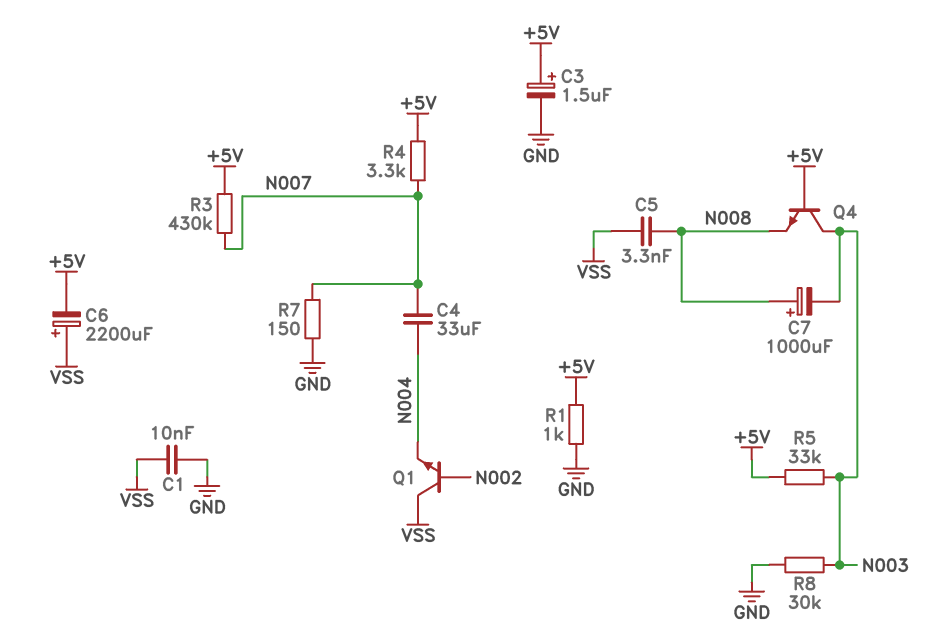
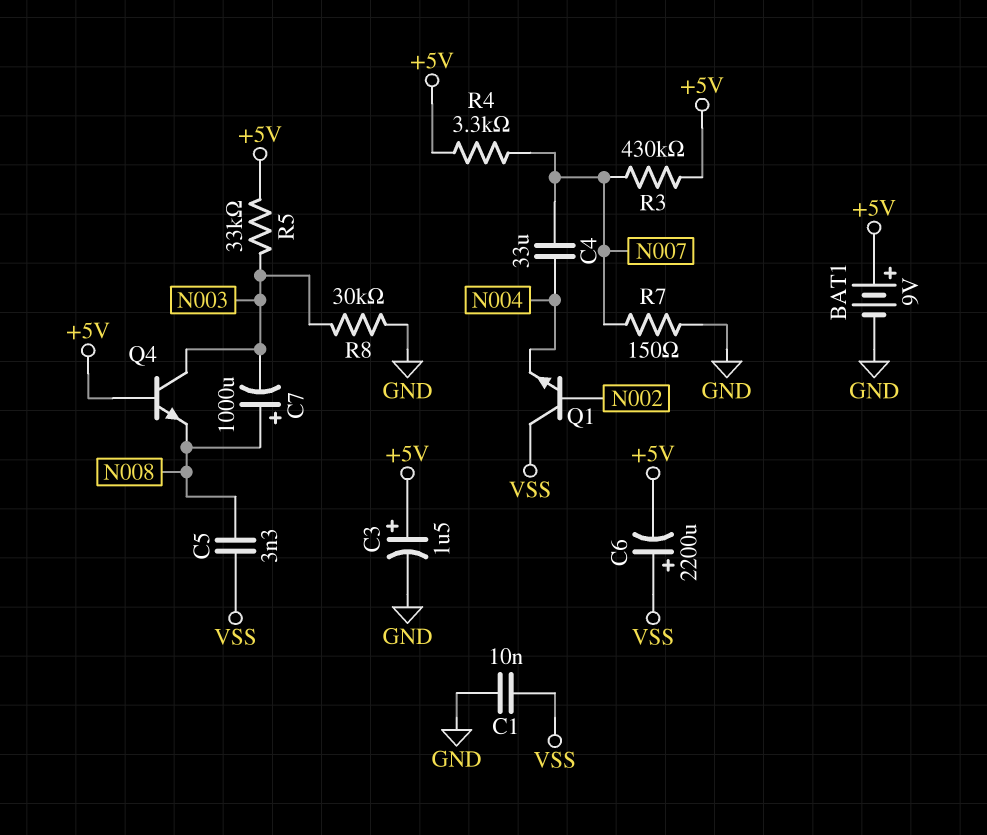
BAT1: none -> 9V (plus +5V, minus GND)
R1: 1k (+5V, GND) -> none

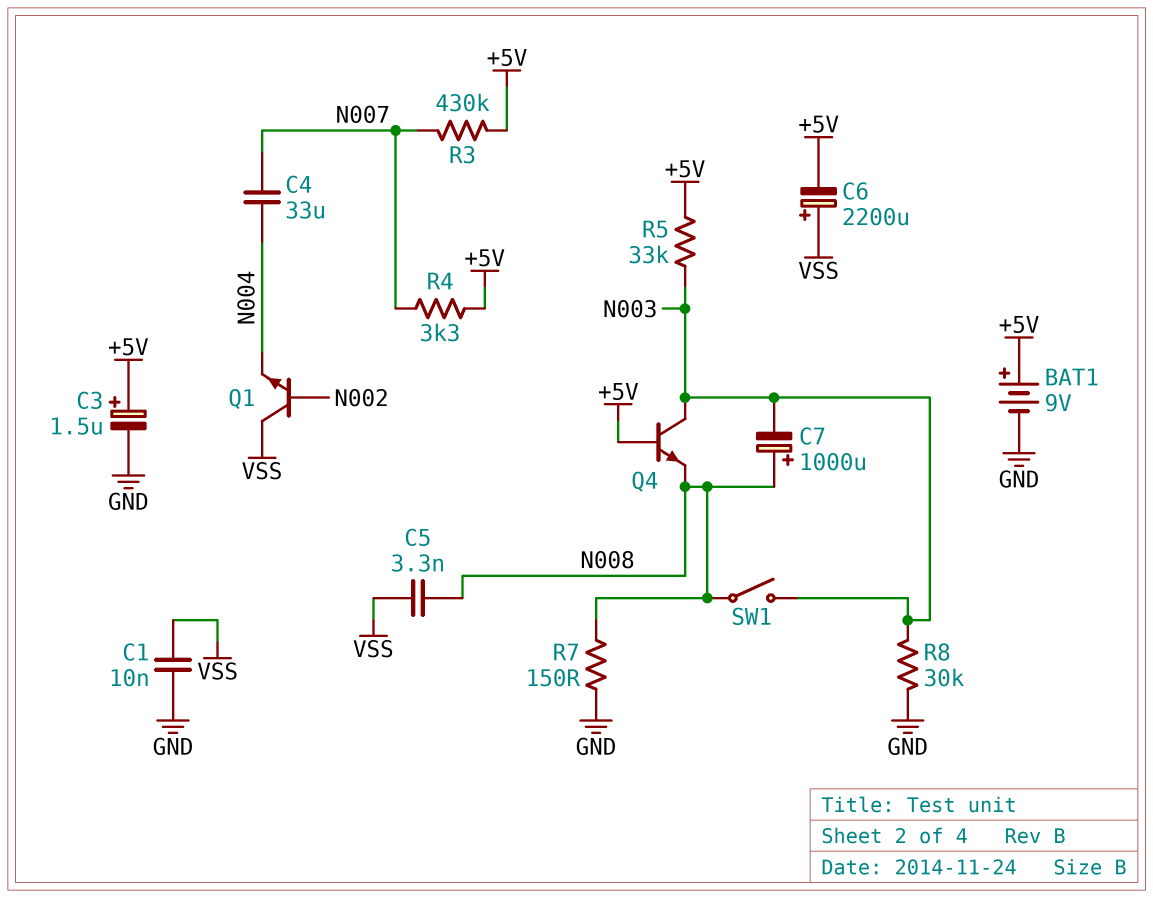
R7: 150 (GND, N007) -> 150 (GND, N008)
SW1: none -> switch (N003, N008)

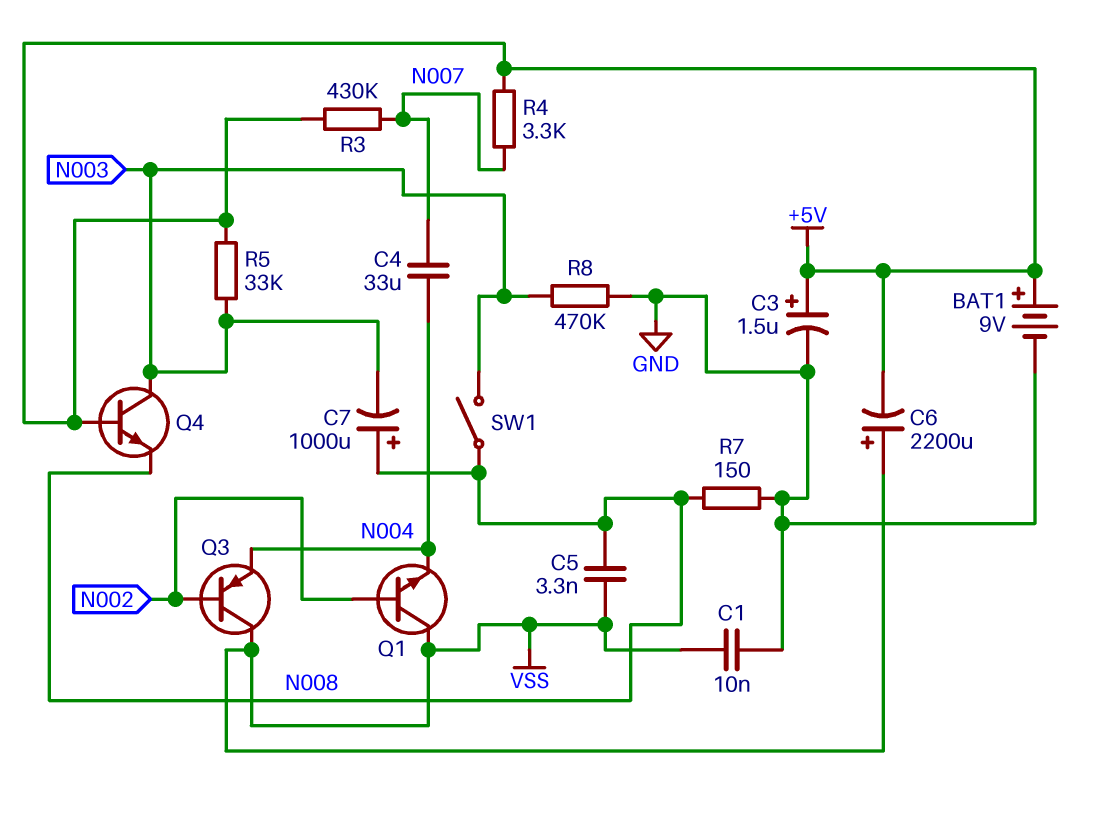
Q3: none -> PNP (B N002, C VSS, E N004)
R8: 30k (GND, N003) -> 470k (GND, N003)

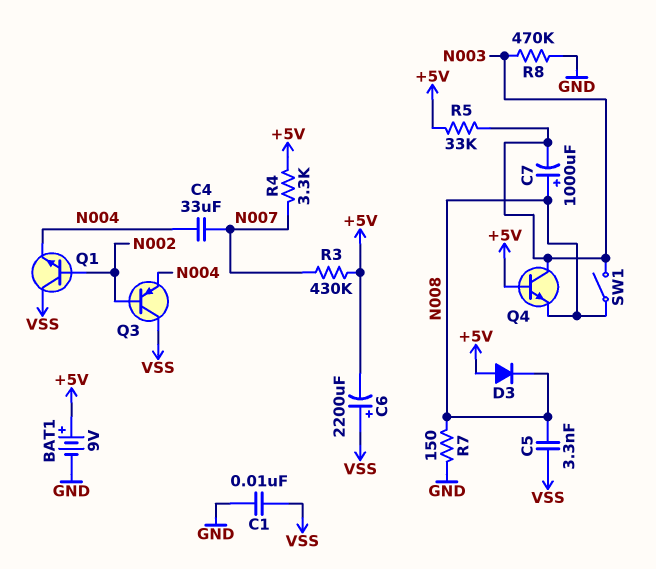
C3: 1.5uF (plus +5V, minus GND) -> none
D3: none -> diode (A +5V, K N008)

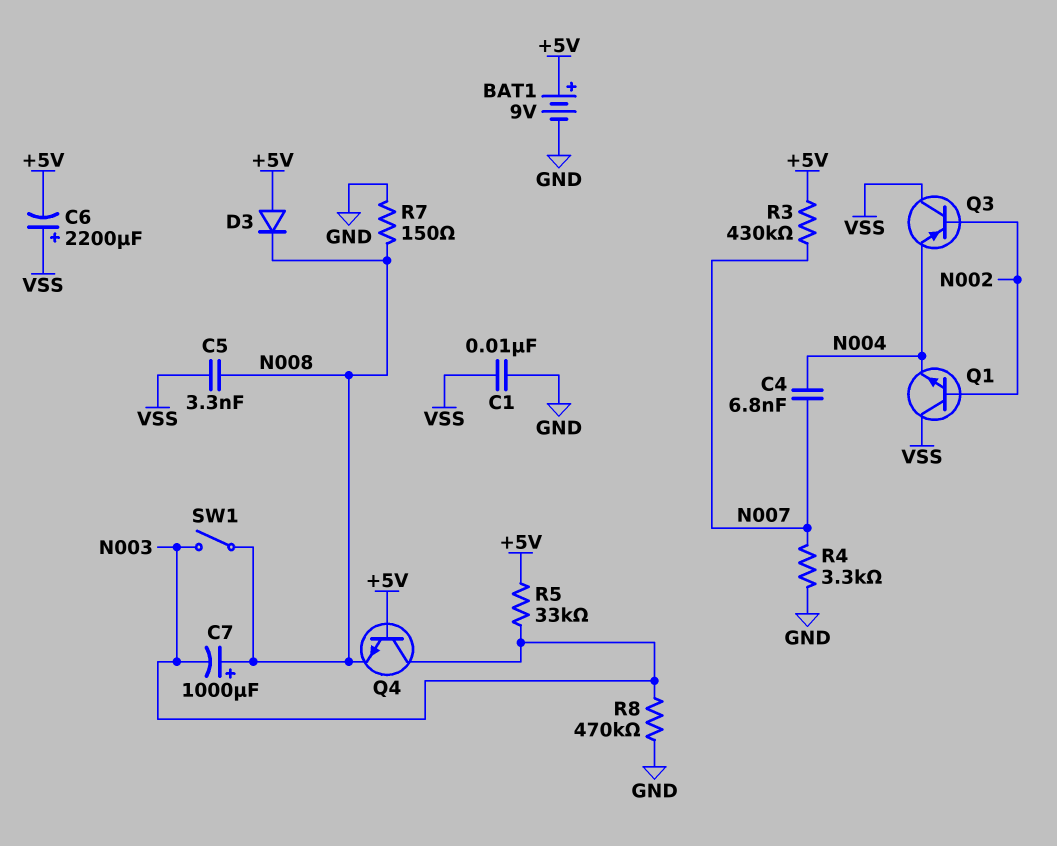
C4: 33uF (N004, N007) -> 6.8nF (N004, N007)
R4: 3.3k (+5V, N007) -> 3.3k (GND, N007)

